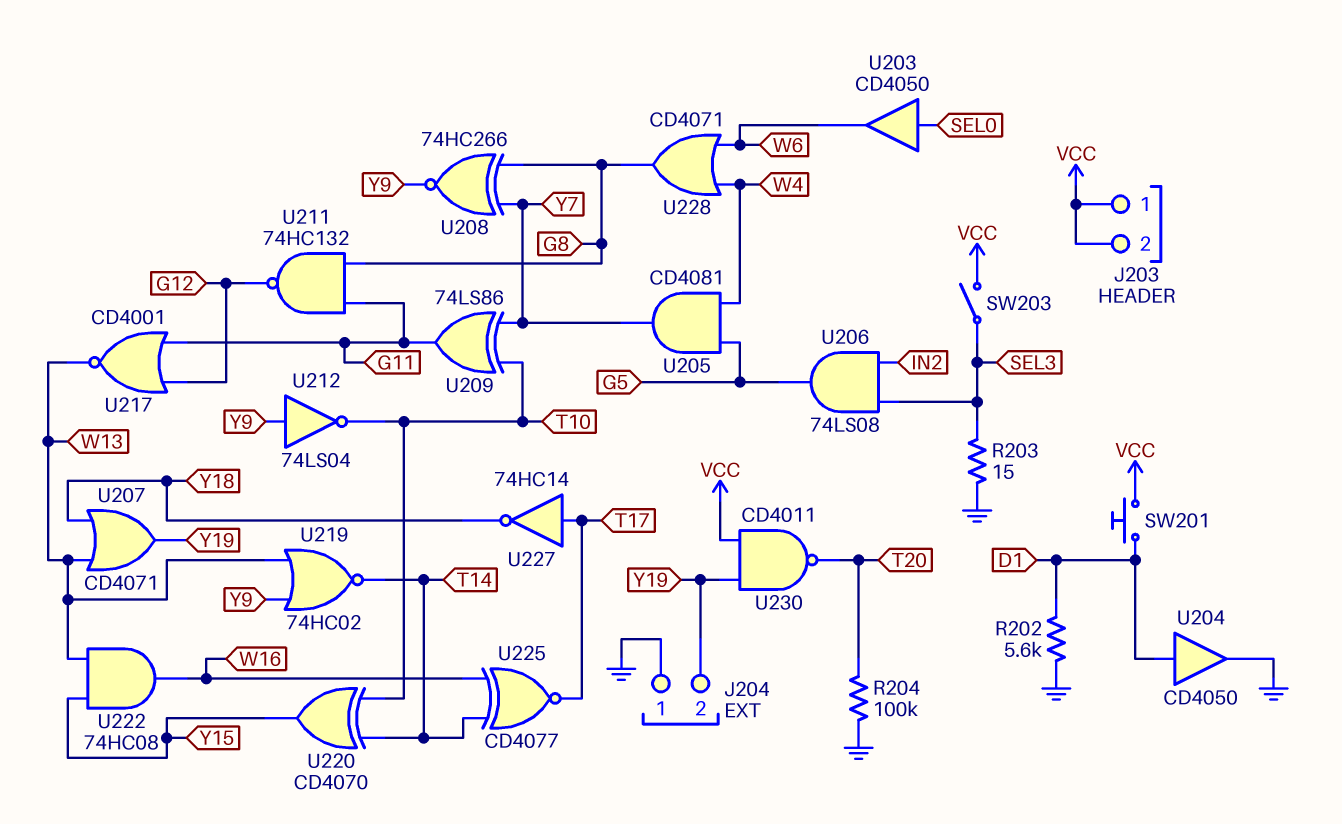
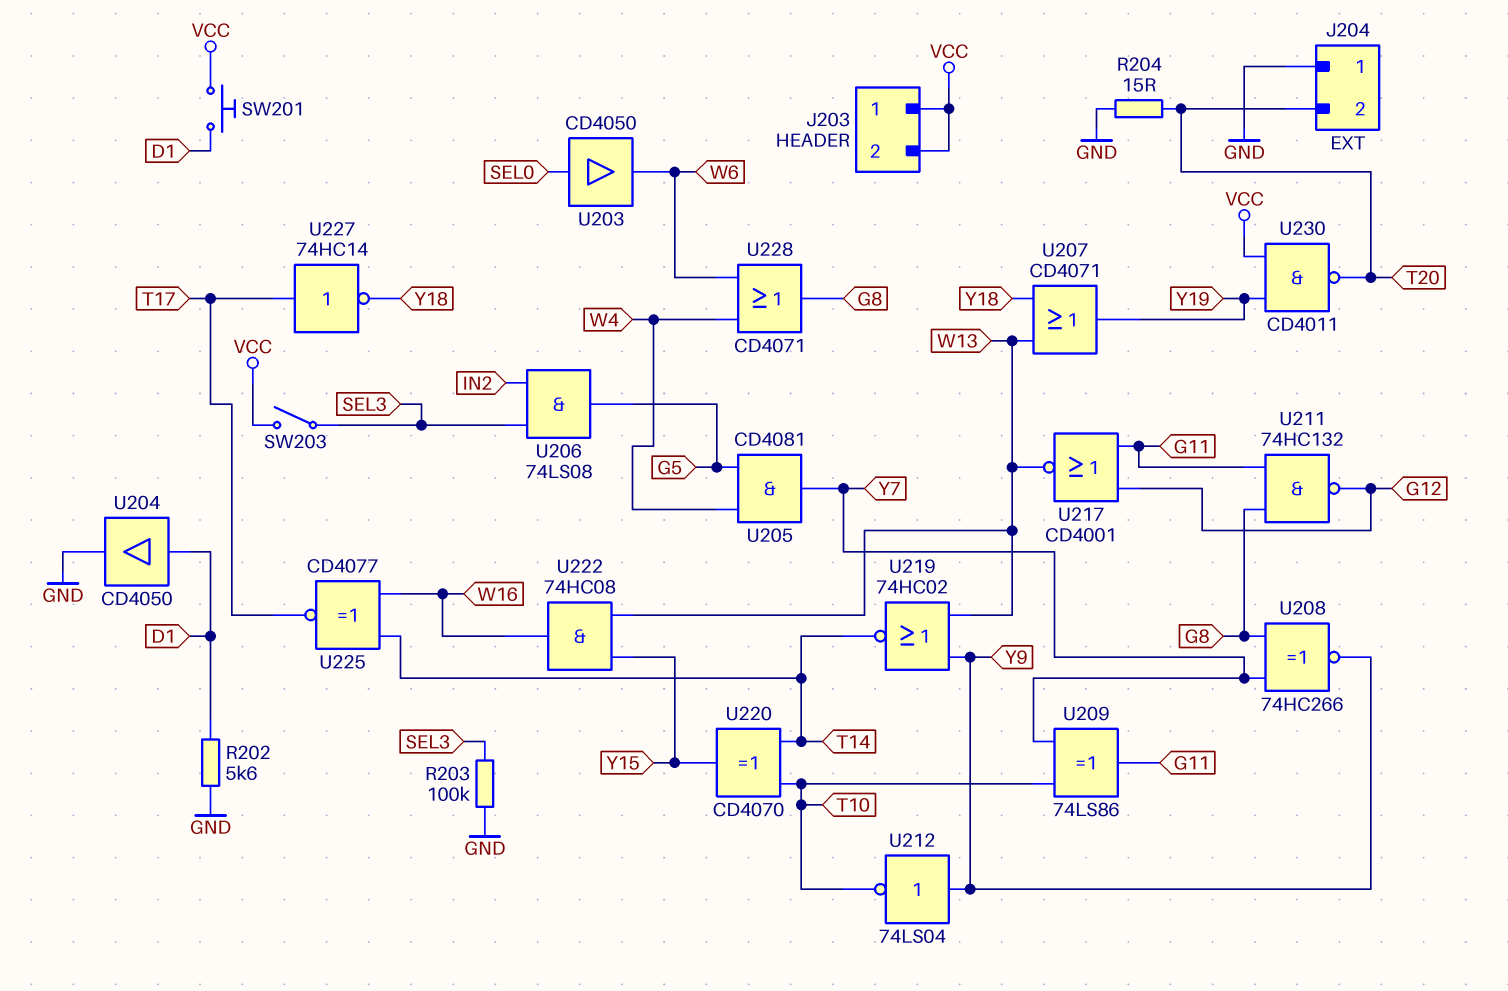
J204 pin 2: Y19 -> T20
R203: 15 (GND, SEL3) -> 100k (GND, SEL3)
R204: 100k (GND, T20) -> 15 (GND, T20)

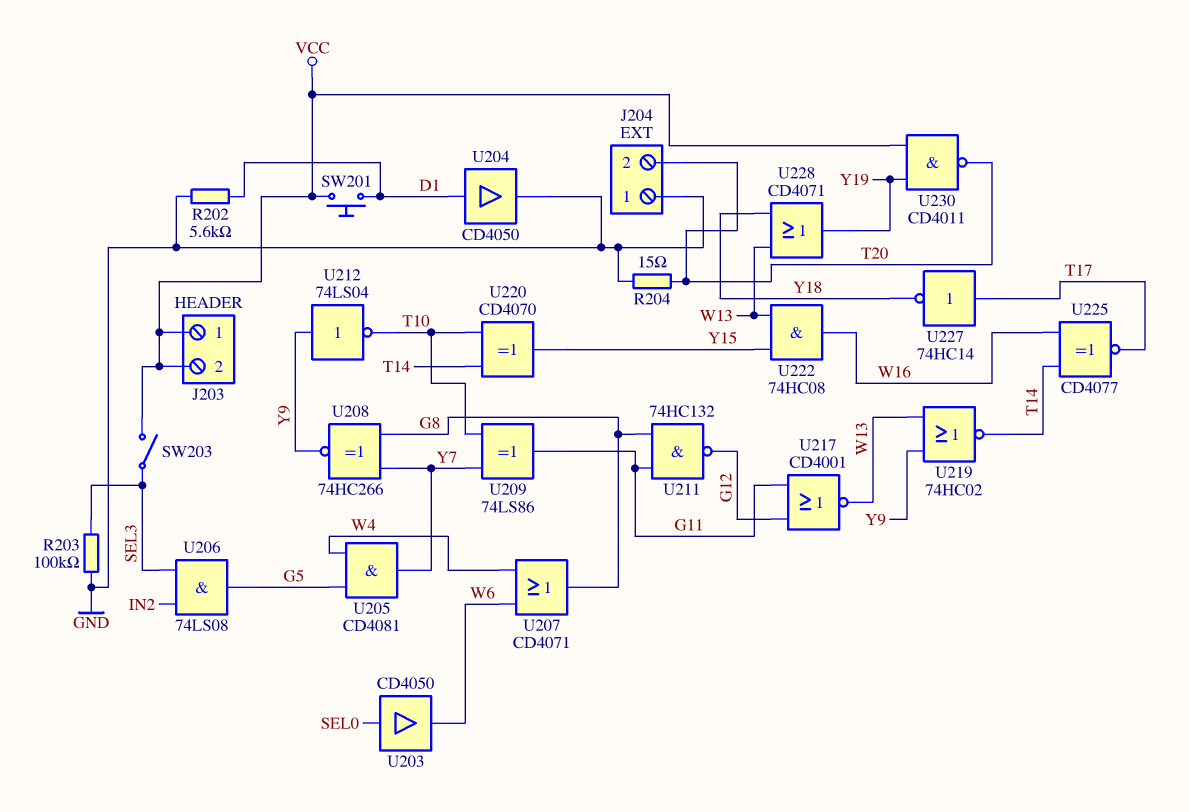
U207: OR CD4071 (in W13, in Y18, out Y19) -> OR CD4071 (in W4, in W6, out G8)
U228: OR CD4071 (in W4, in W6, out G8) -> OR CD4071 (in W13, in Y18, out Y19)

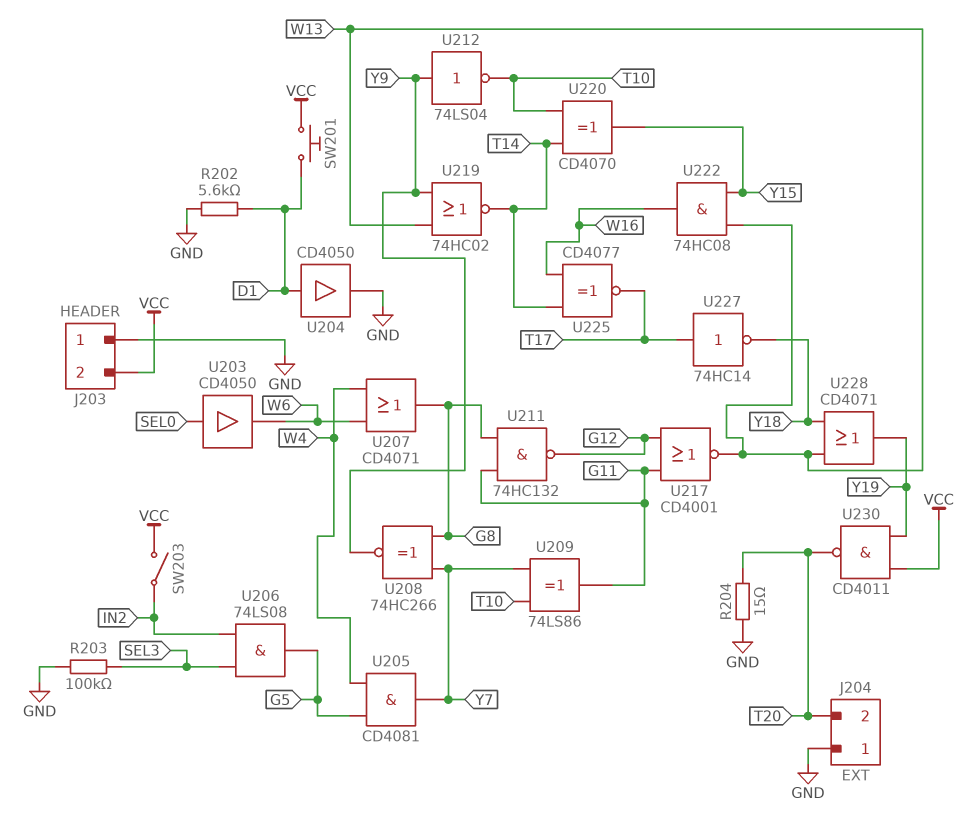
J203 pin 1: VCC -> GND
SW203: switch (SEL3, VCC) -> switch (IN2, VCC)

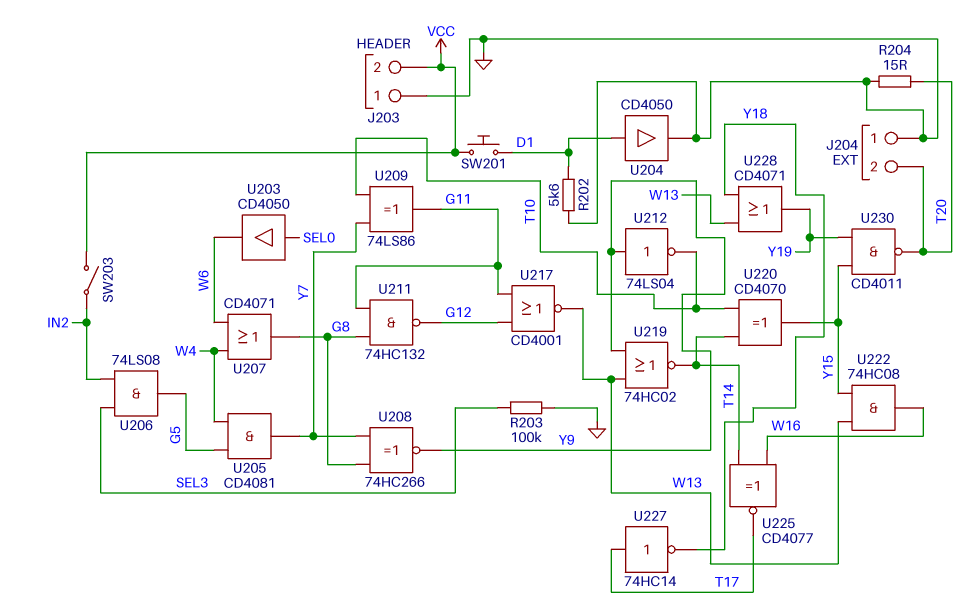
U230: NAND CD4011 (in VCC, in Y19, out T20) -> NAND CD4011 (in Y15, in Y19, out T20)

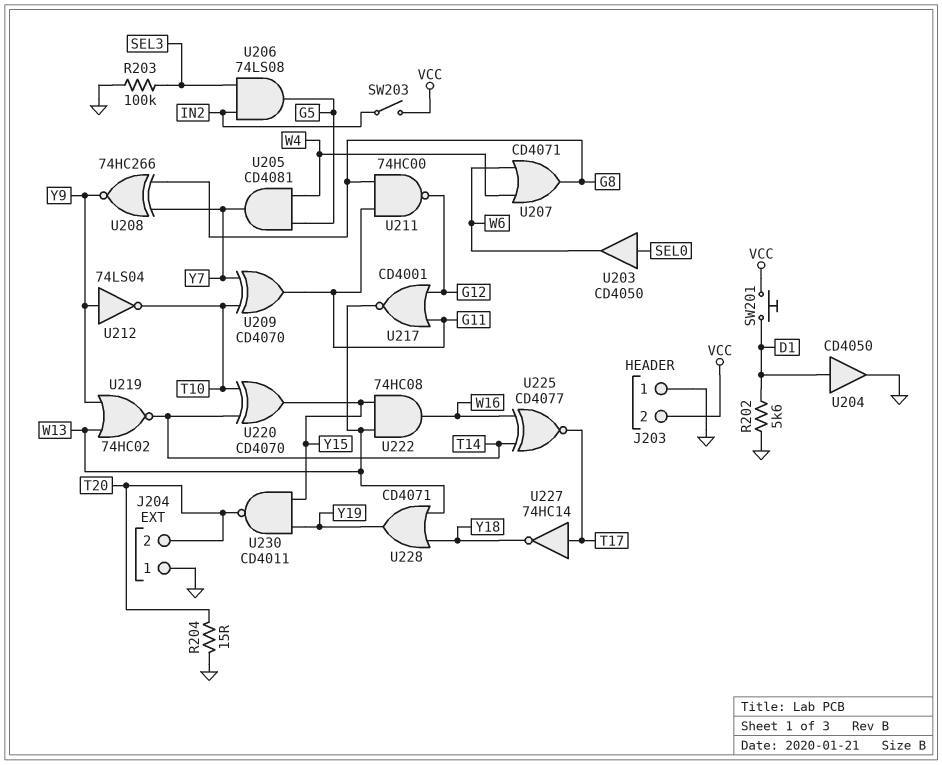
U209: XOR 74LS86 (in T10, in Y7, out G11) -> XOR CD4070 (in T10, in Y7, out G11)
U211: NAND 74HC132 (in G8, in G11, out G12) -> NAND 74HC00 (in G8, in G11, out G12)

